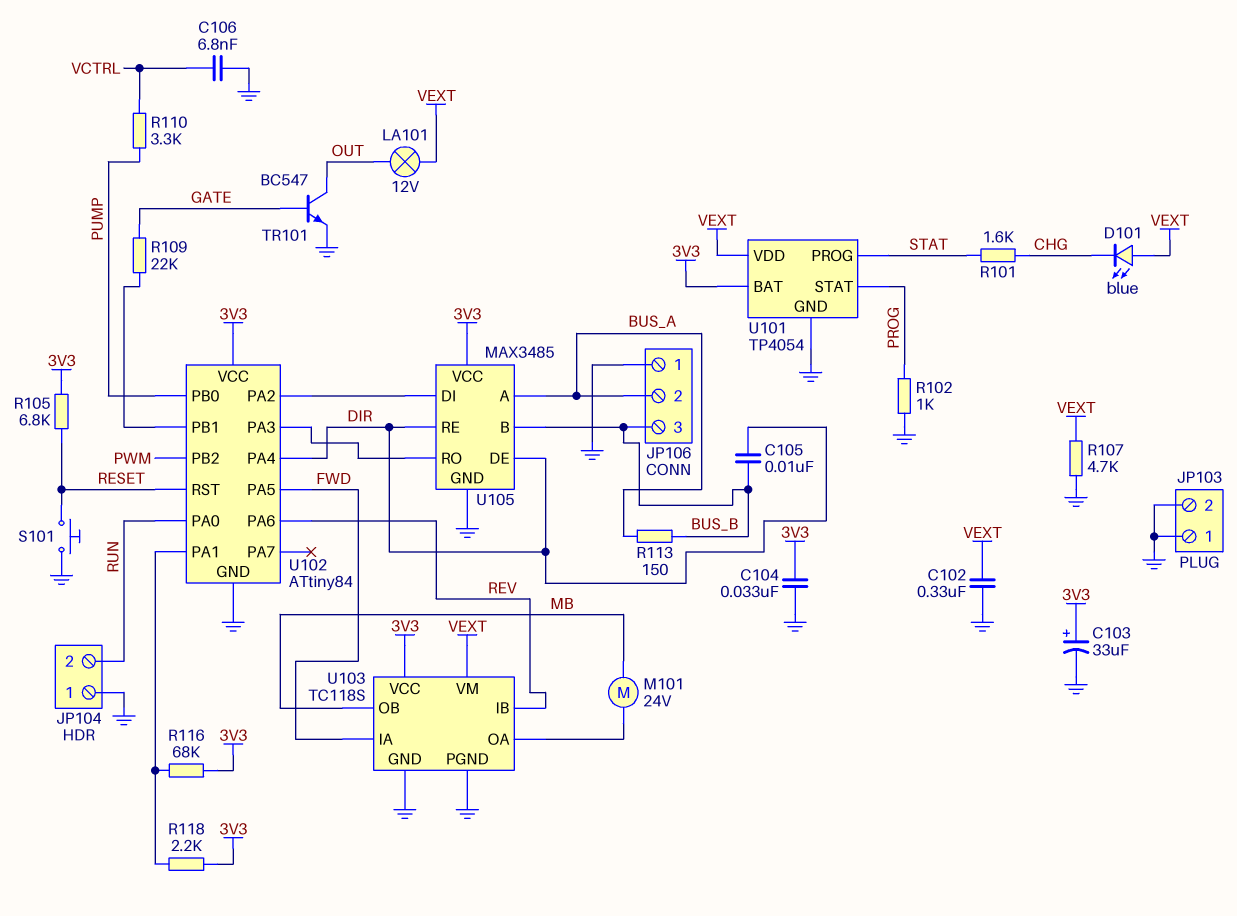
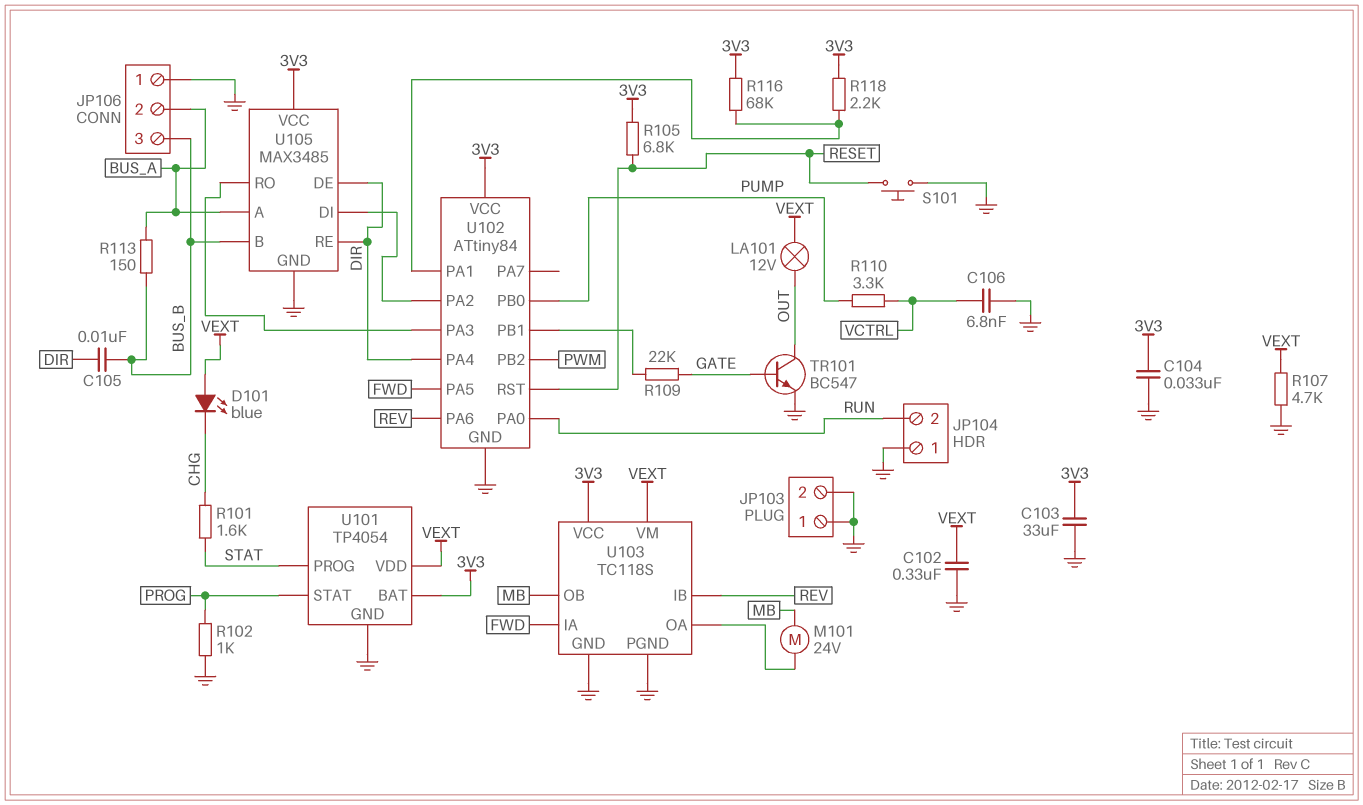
C103: 33uF (plus 3V3, minus GND) -> 33uF (3V3, GND)

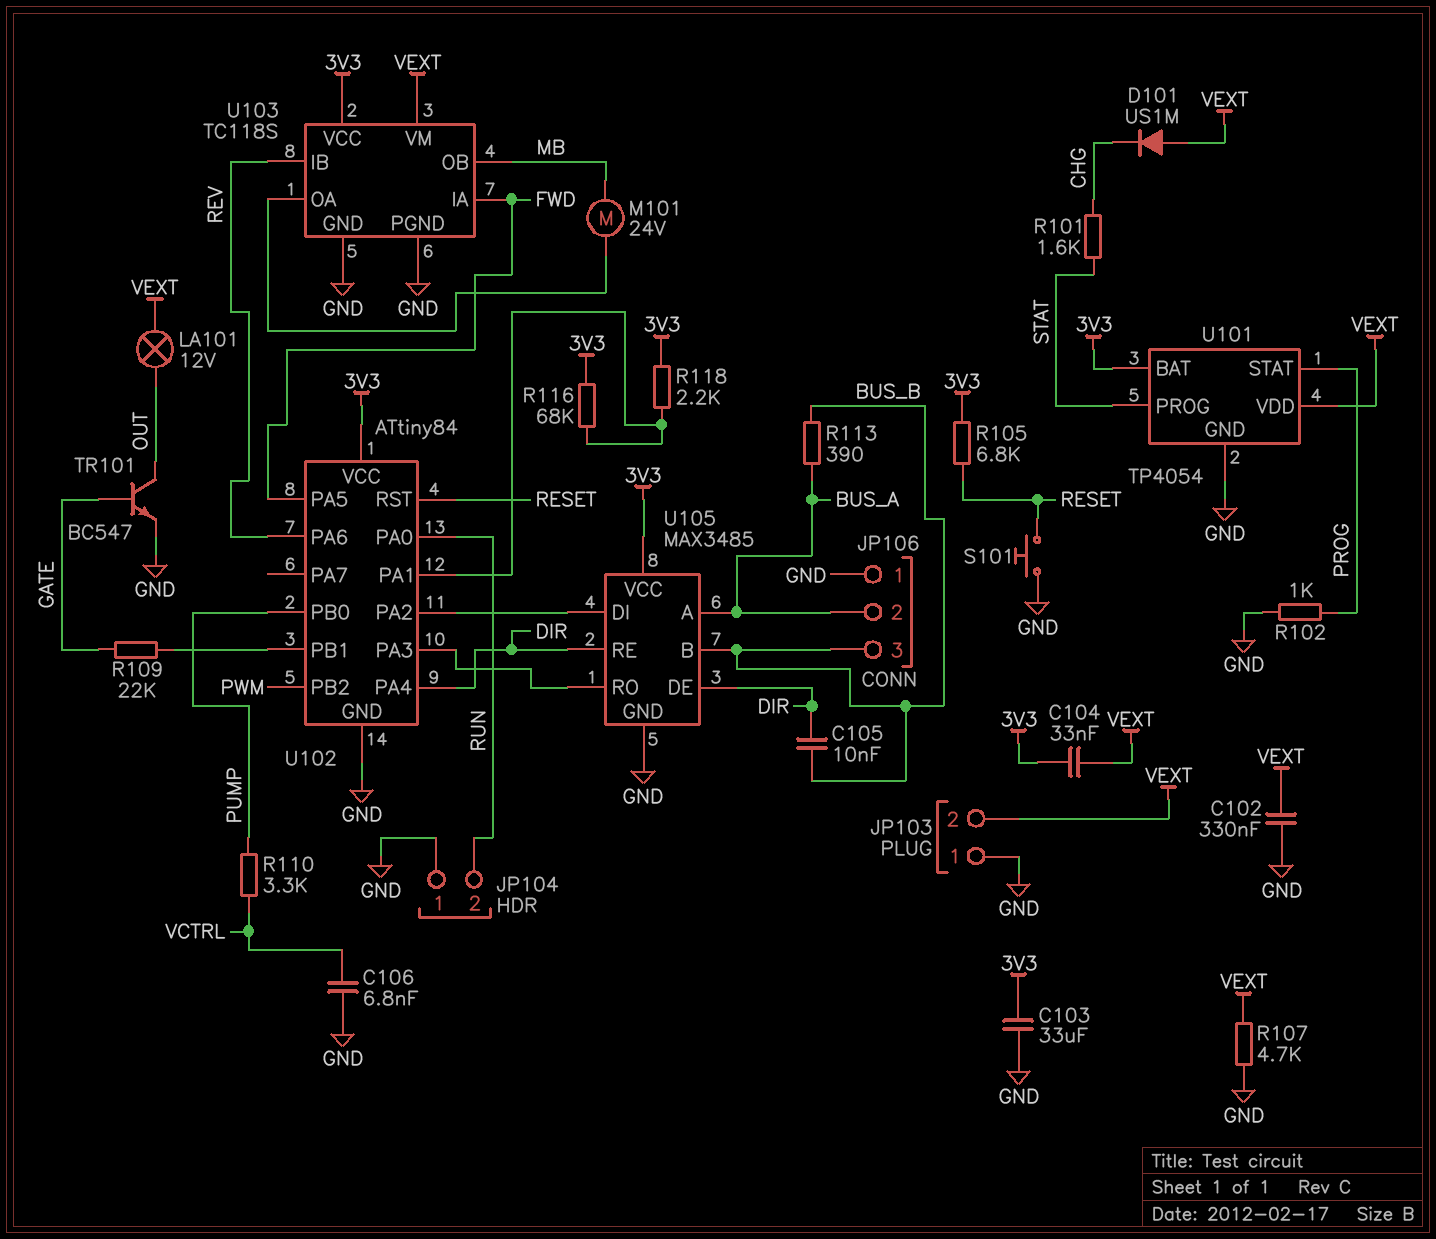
C104: 33nF (3V3, GND) -> 33nF (3V3, VEXT)
D101: LED blue (A VEXT, K CHG) -> diode US1M (A VEXT, K CHG)
JP103 pin 2: GND -> VEXT
R113: 150 (BUS_A, BUS_B) -> 390 (BUS_A, BUS_B)

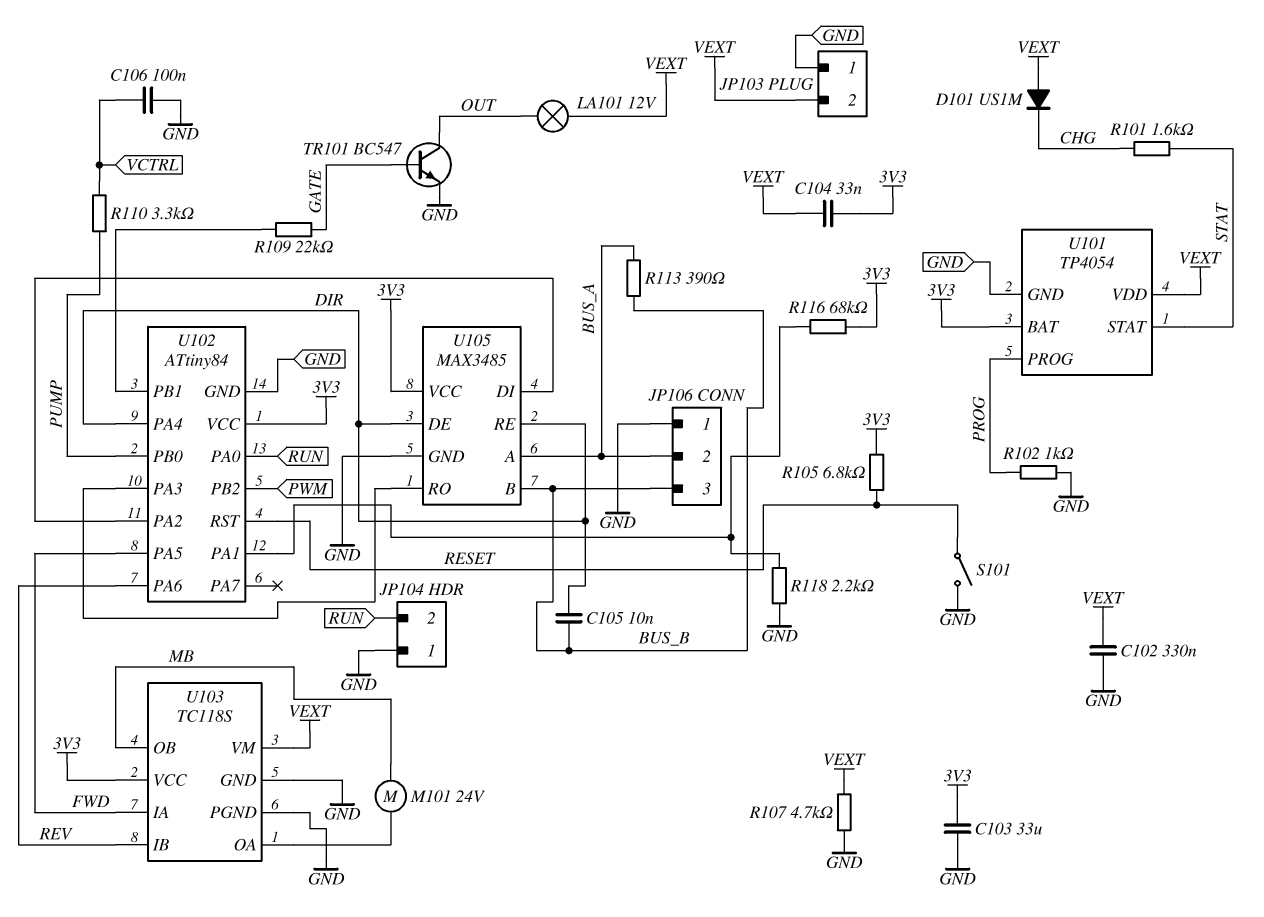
C106: 6.8nF (GND, VCTRL) -> 100nF (GND, VCTRL)
R118: 2.2k (3V3, U102/PA1) -> 2.2k (GND, U102/PA1)
S101: button (GND, RESET) -> switch (GND, RESET)
U101 pin PROG: STAT -> PROG
U101 pin STAT: PROG -> STAT

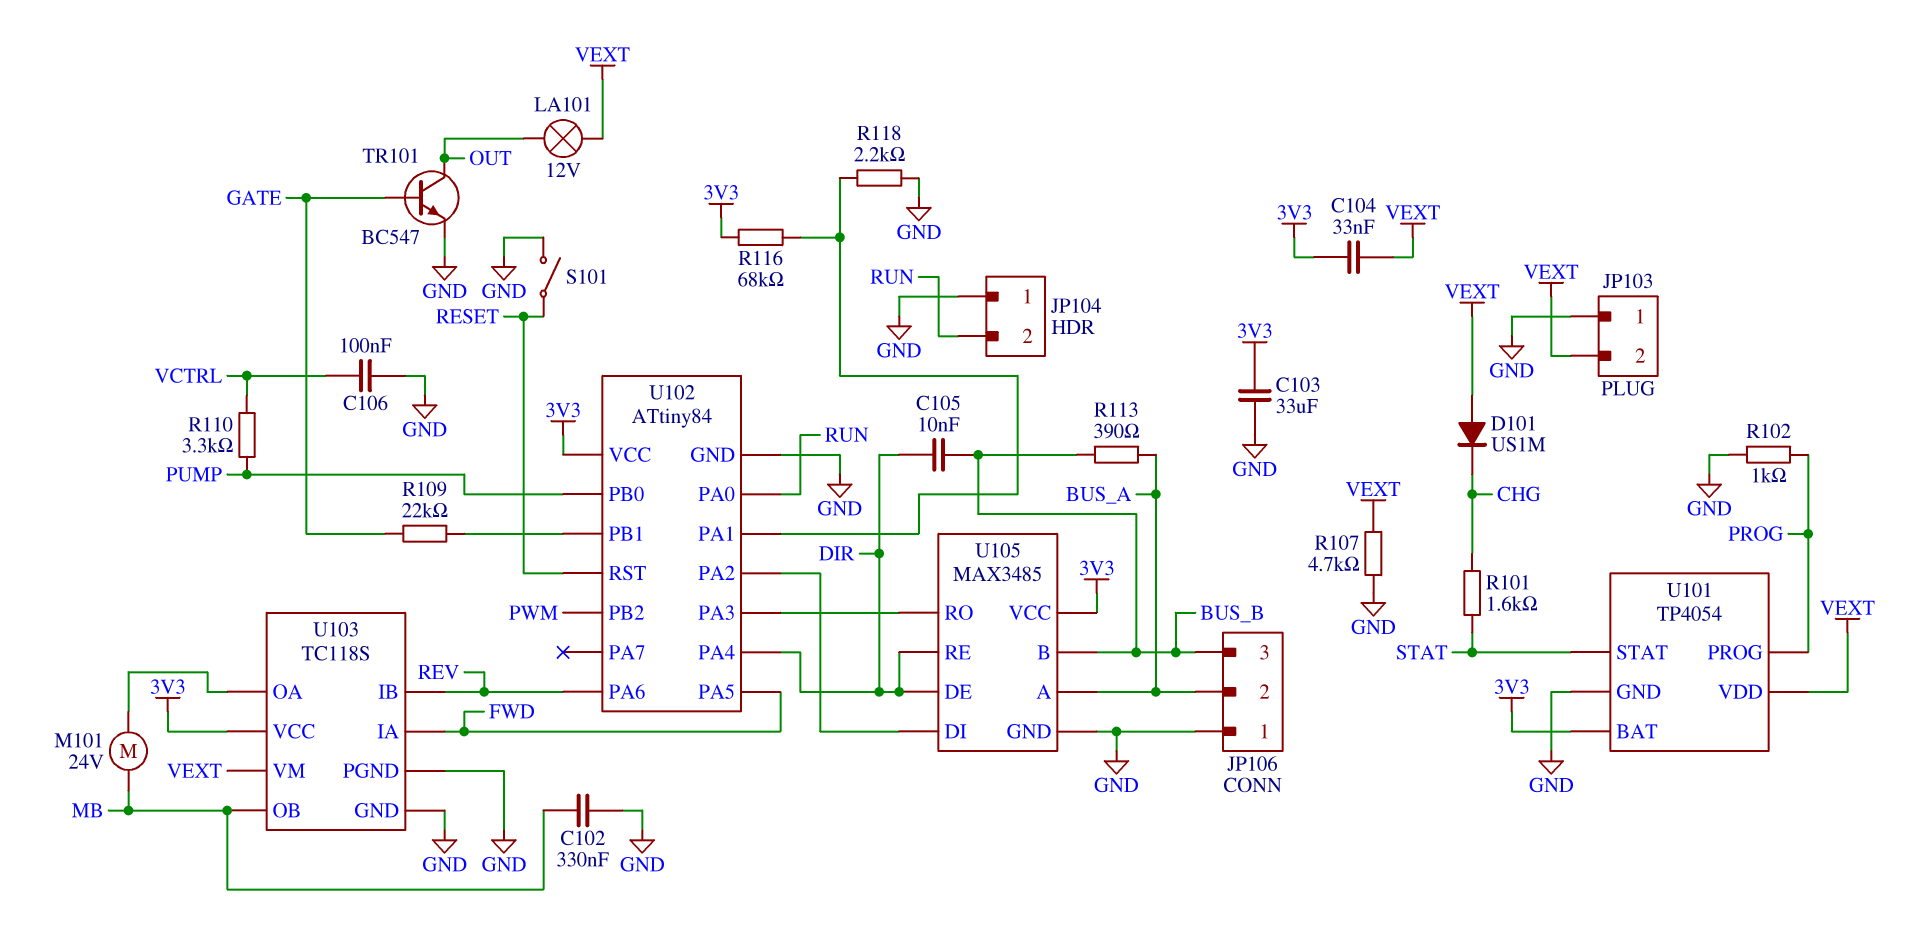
C102: 330nF (GND, VEXT) -> 330nF (GND, MB)
R105: 6.8k (3V3, RESET) -> none

